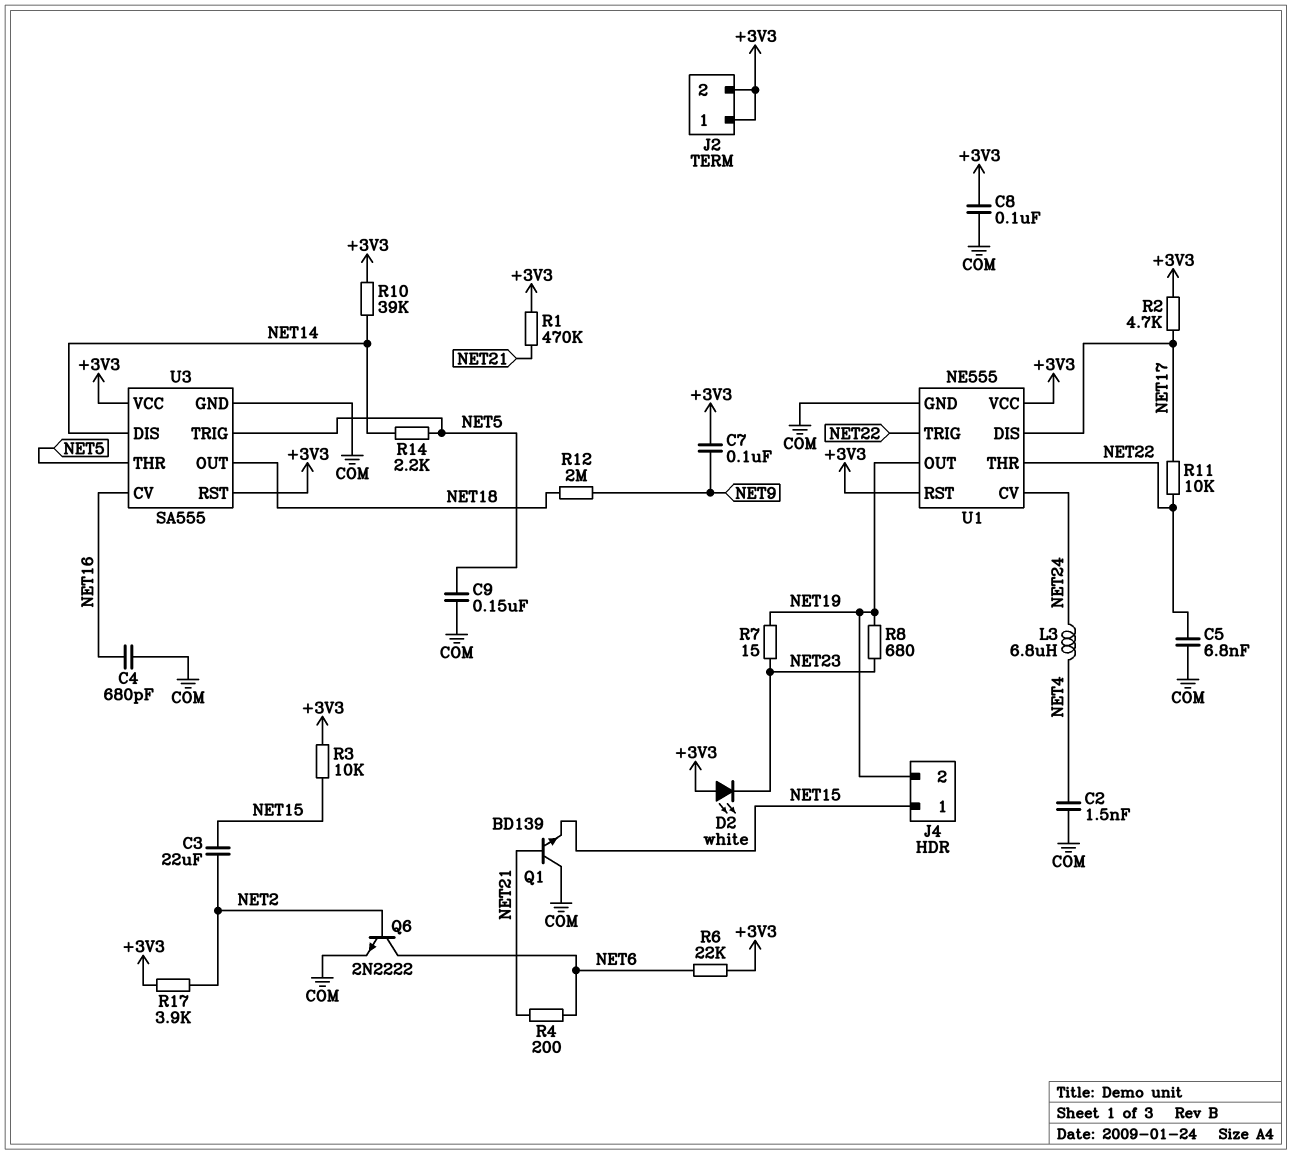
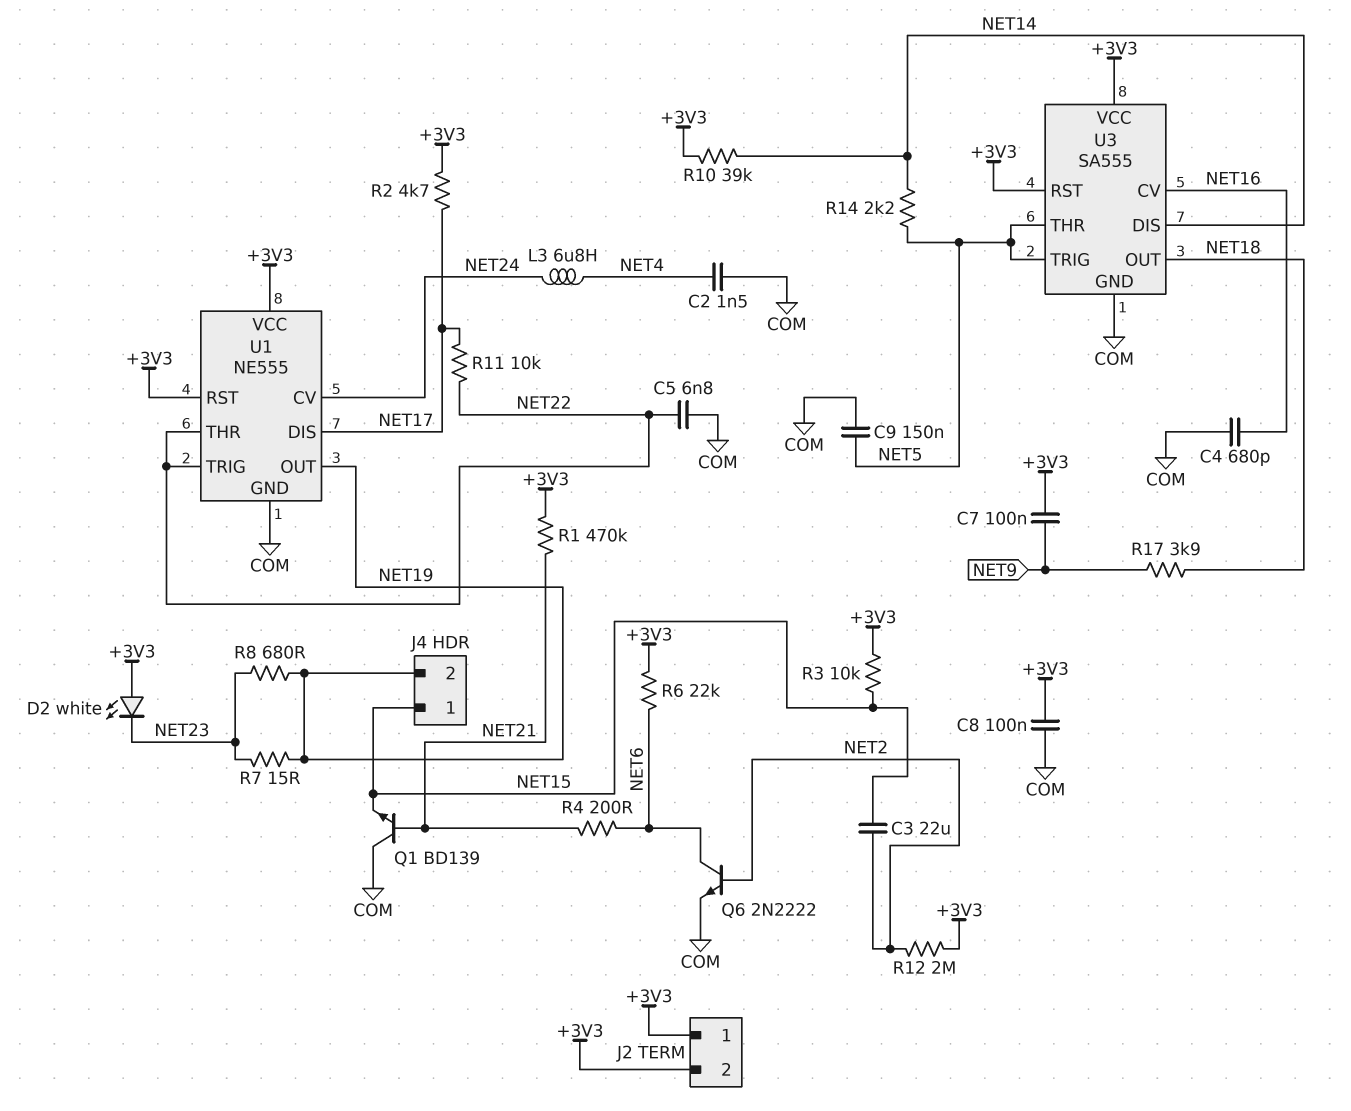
R12: 2M (NET9, NET18) -> 2M (+3V3, NET2)
R17: 3.9k (+3V3, NET2) -> 3.9k (NET9, NET18)

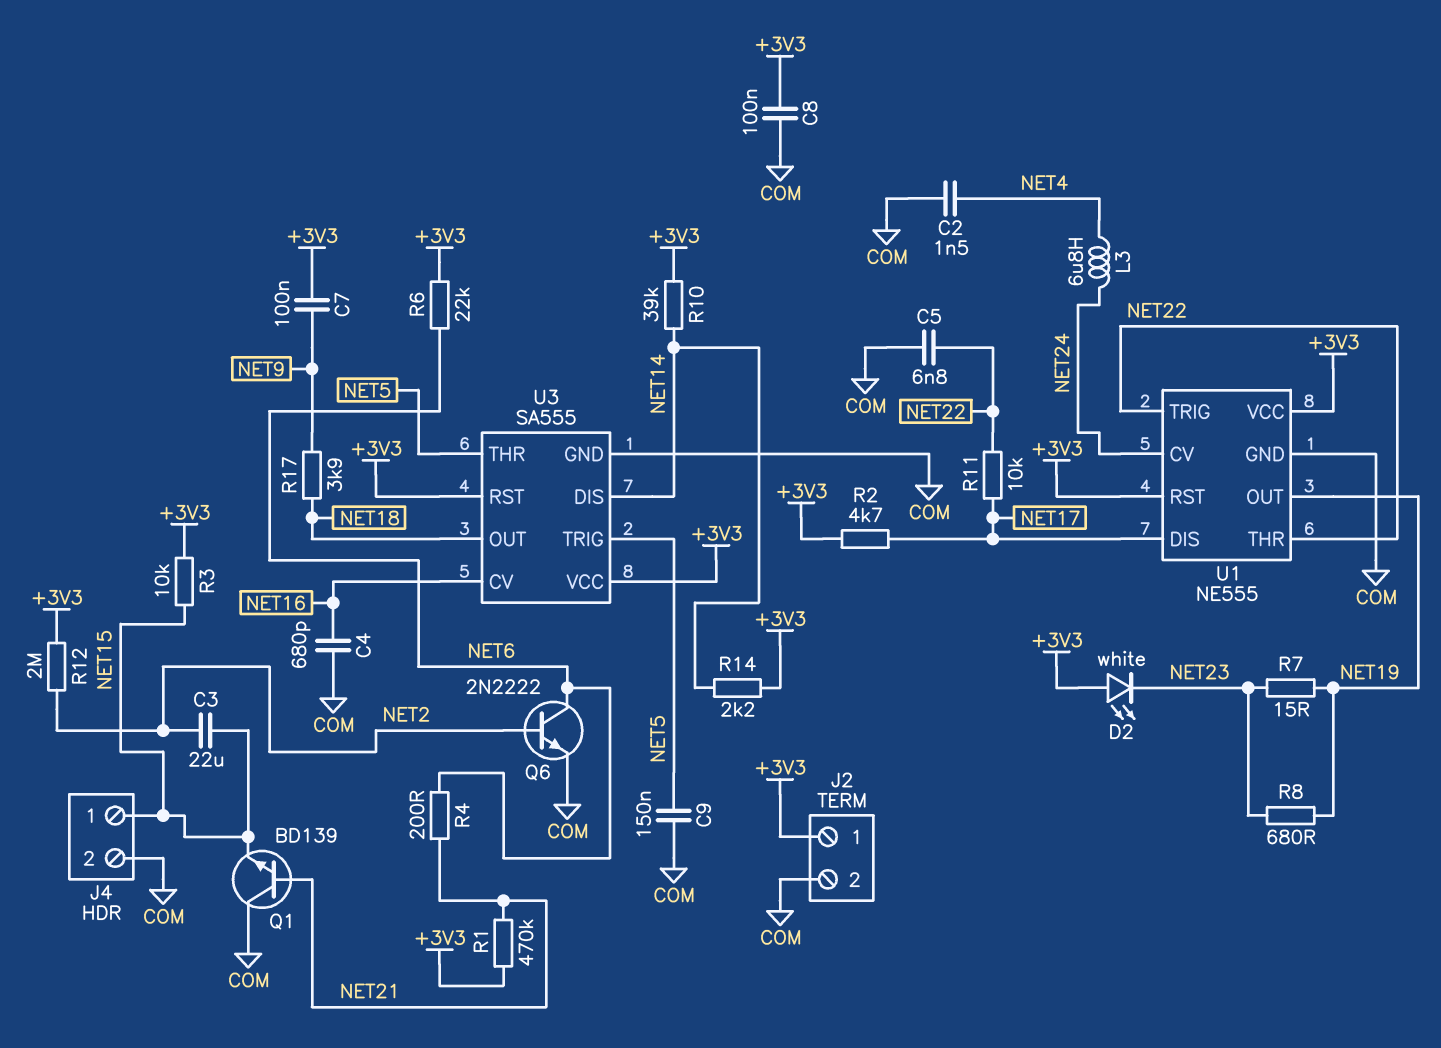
J2 pin 2: +3V3 -> COM
J4 pin 2: NET19 -> COM
R14: 2.2k (NET5, NET14) -> 2.2k (+3V3, NET14)

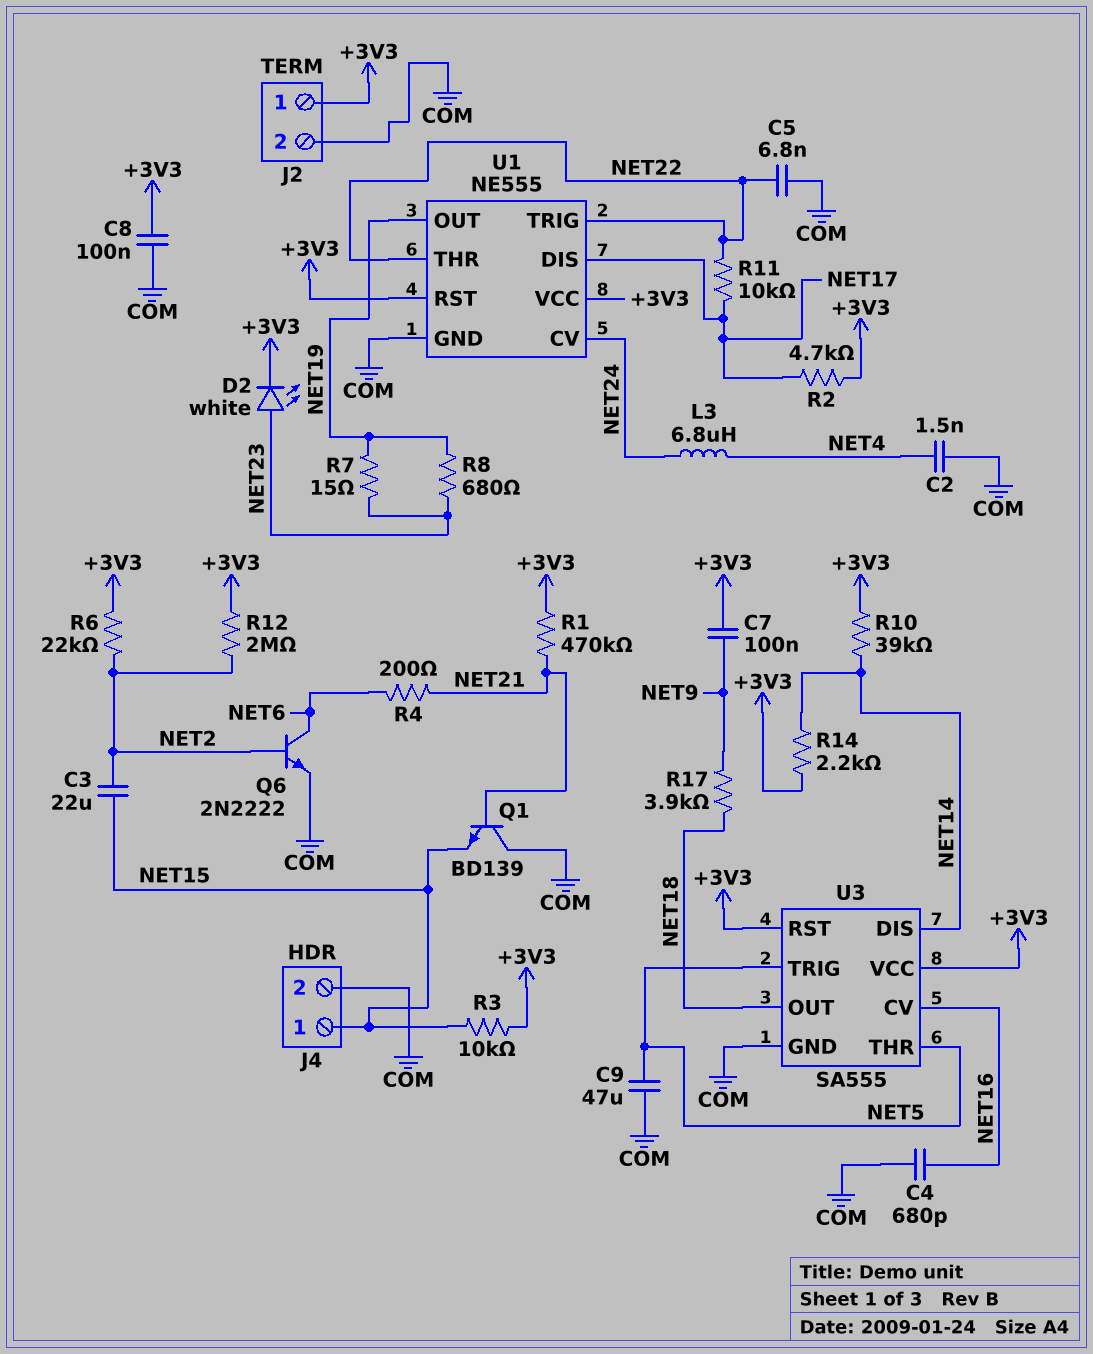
C9: 150nF (COM, NET5) -> 47uF (COM, NET5)
D2: LED white (A +3V3, K NET23) -> LED white (A NET23, K +3V3)
R6: 22k (+3V3, NET6) -> 22k (+3V3, NET2)

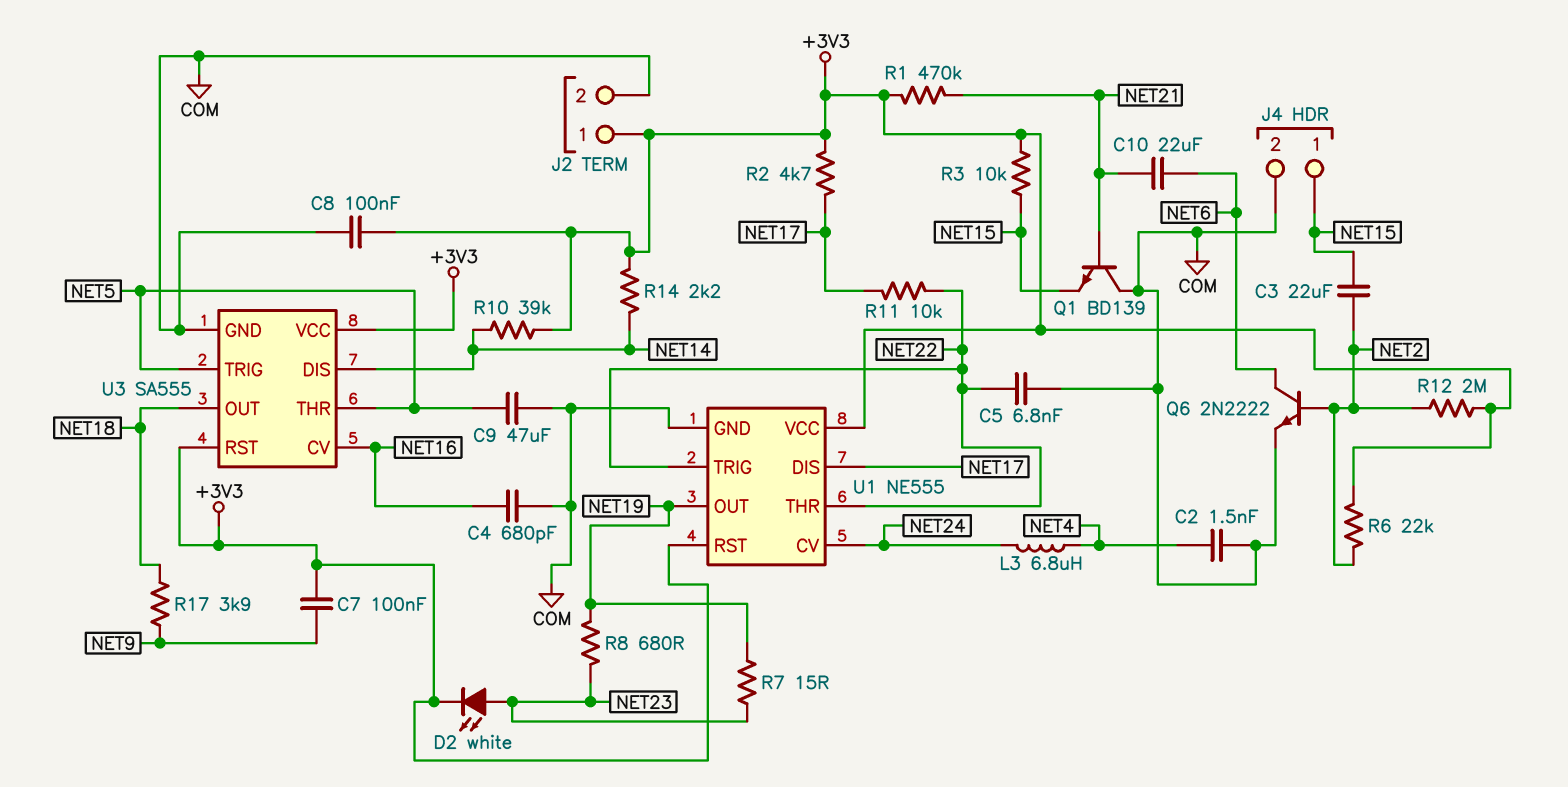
C10: none -> 22uF (NET6, NET21)
R4: 200 (NET6, NET21) -> none

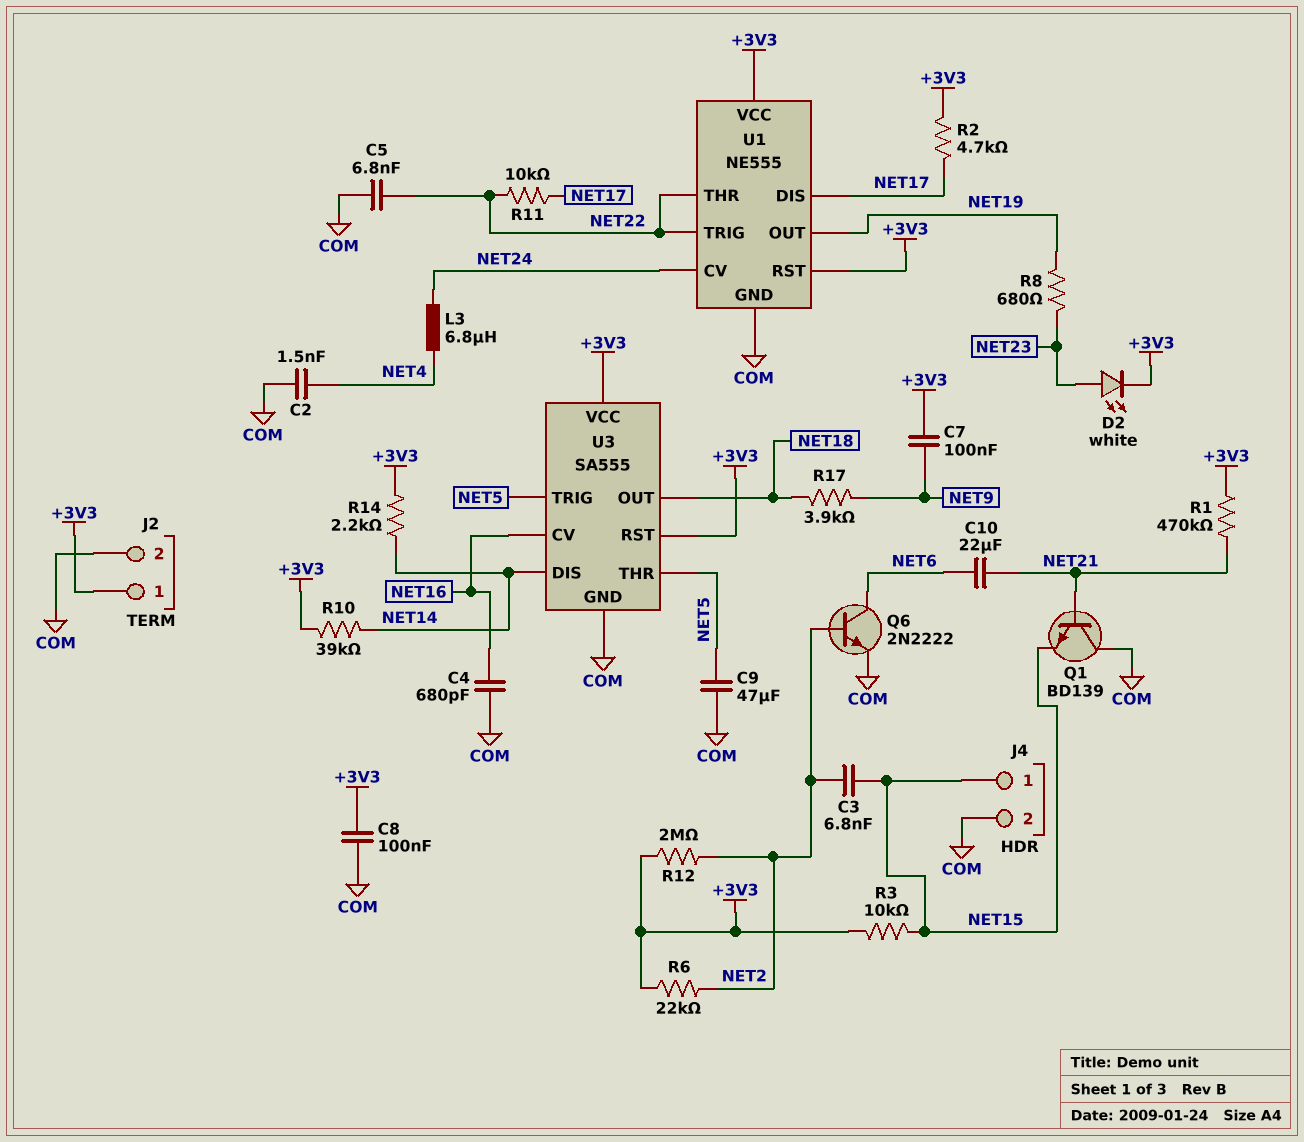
C3: 22uF (NET2, NET15) -> 6.8nF (NET2, NET15)
R7: 15 (NET19, NET23) -> none

